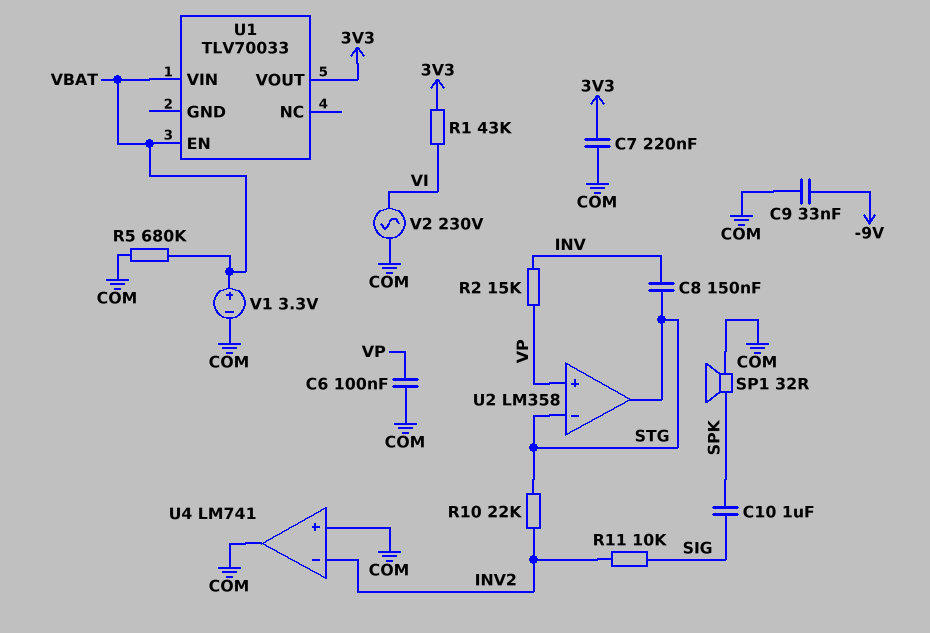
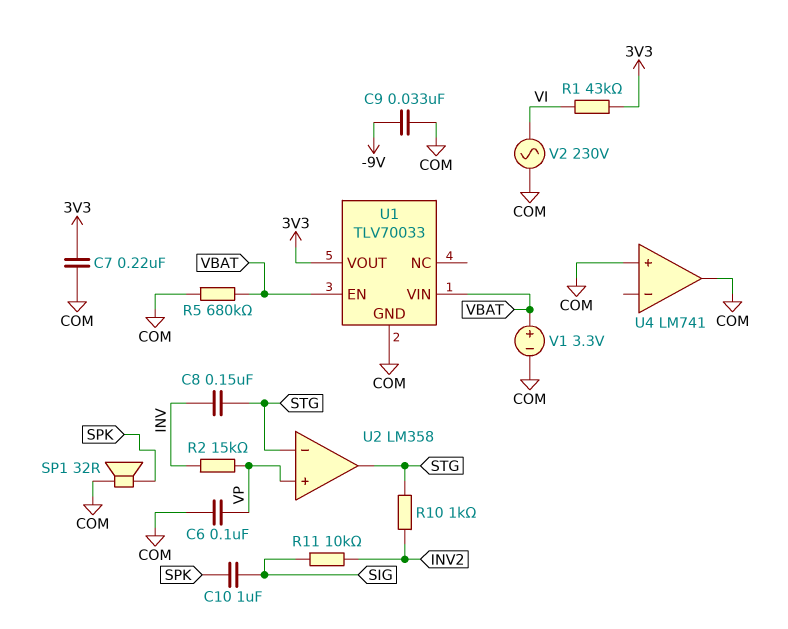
R10: 22k (INV2, STG) -> 1k (INV2, STG)
U1 pin GND: none -> COM
U4 pin in-: INV2 -> none

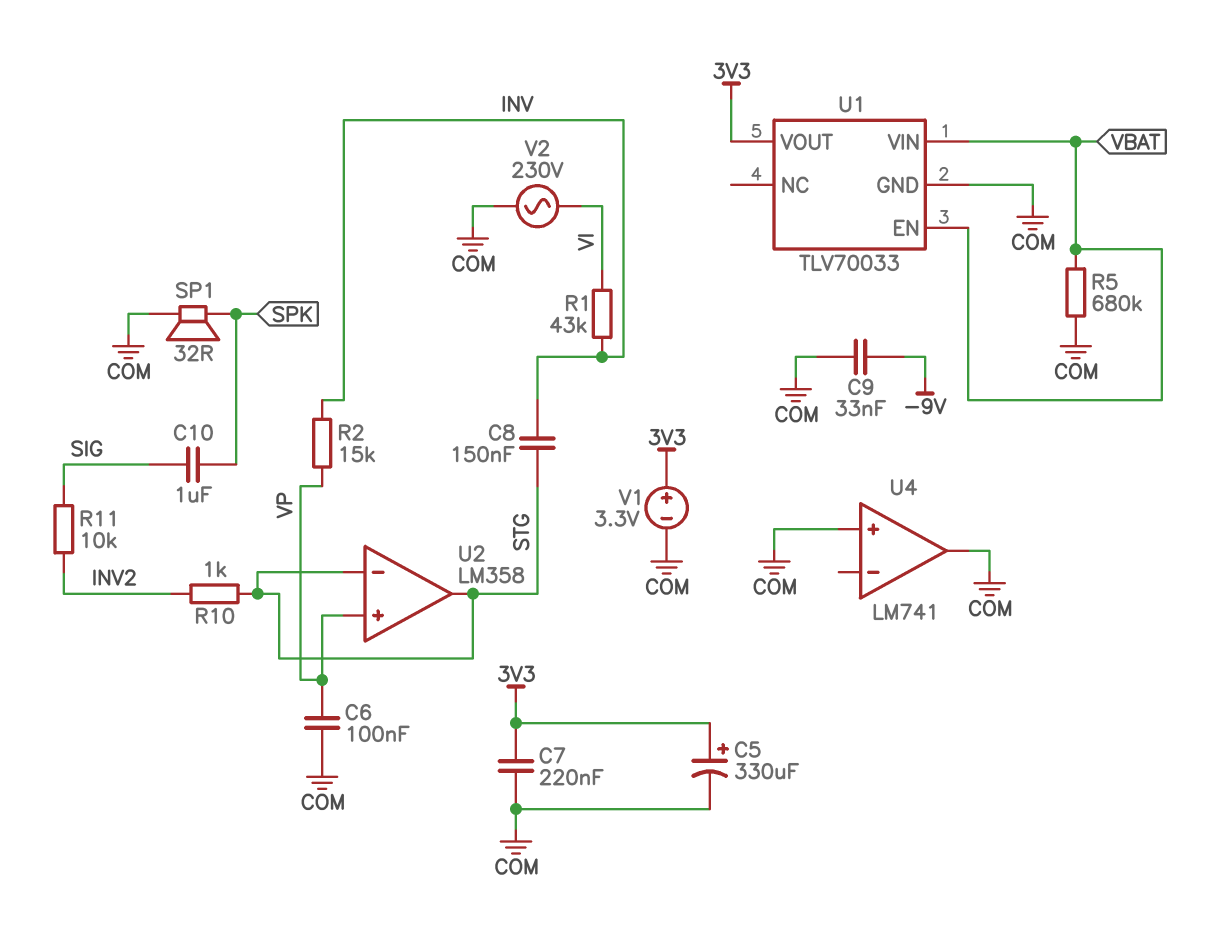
C5: none -> 330uF (plus 3V3, minus COM)
R1: 43k (3V3, VI) -> 43k (INV, VI)
V1: 3.3V (plus VBAT, minus COM) -> 3.3V (plus 3V3, minus COM)

